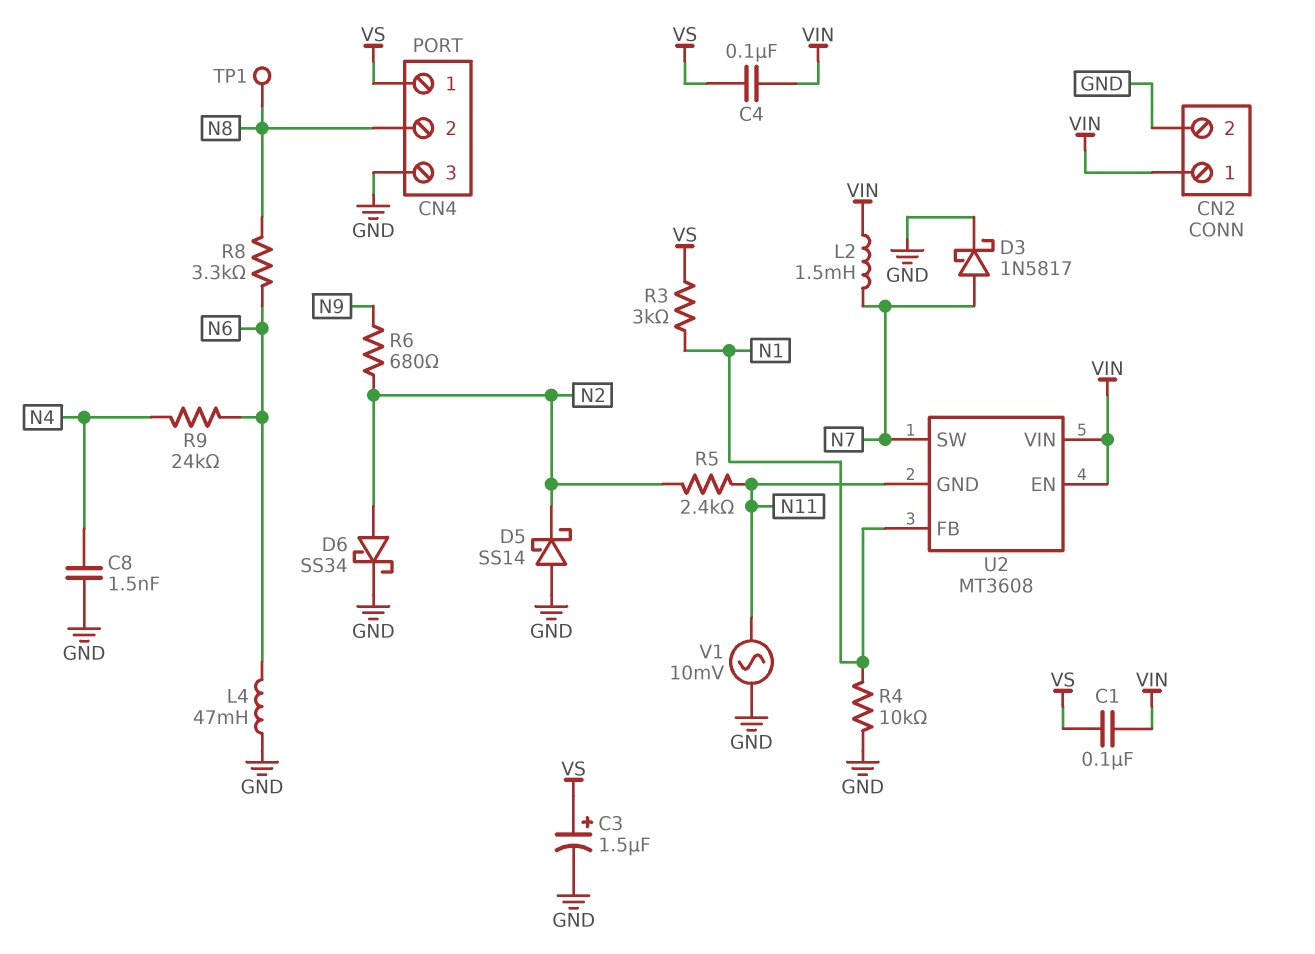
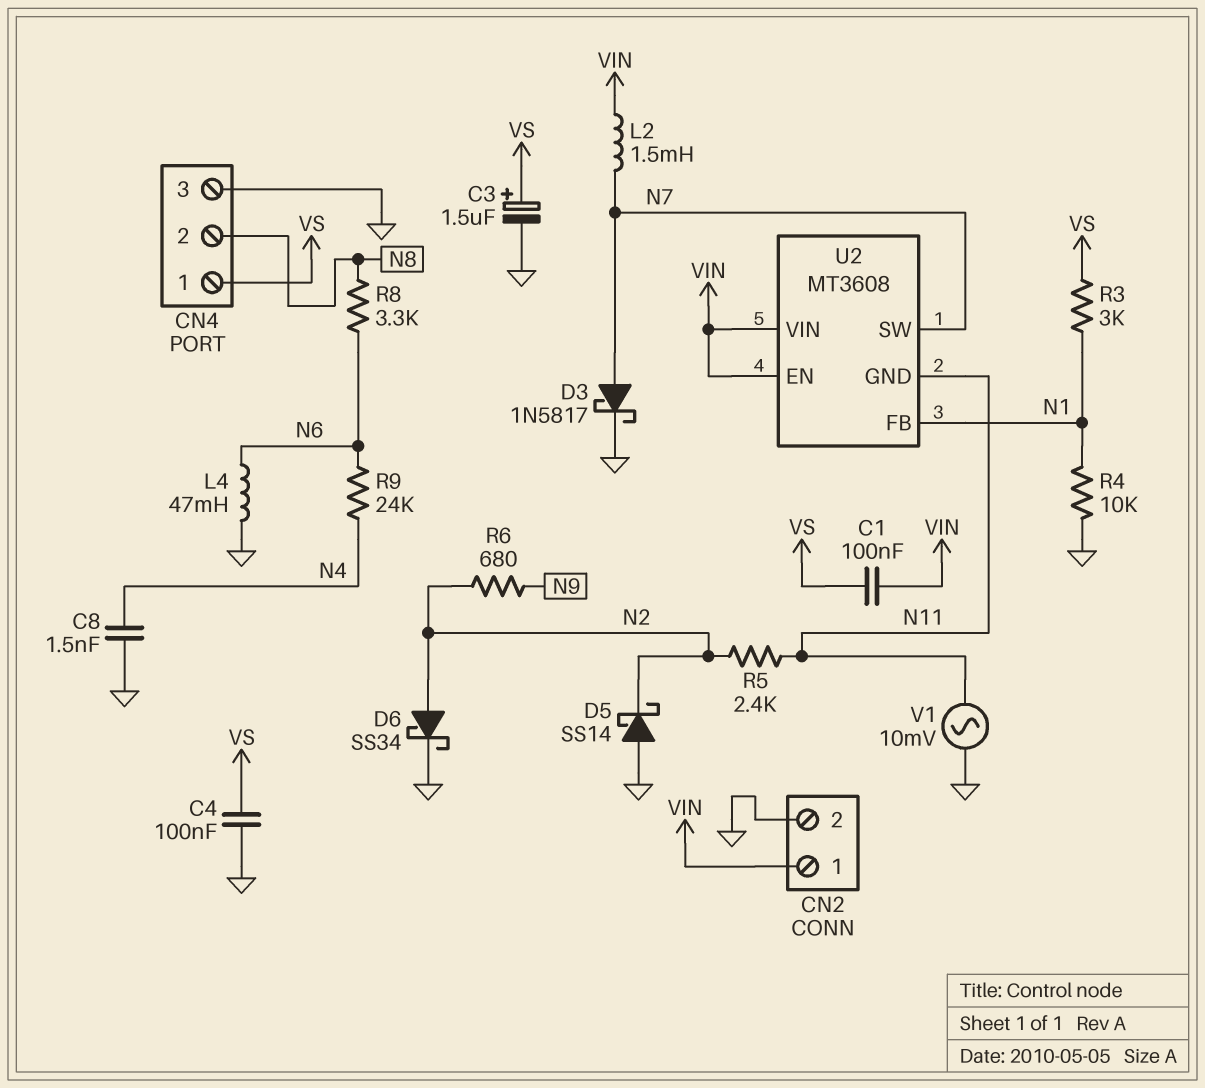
C4: 100nF (VIN, VS) -> 100nF (GND, VS)
TP1: test point (N8) -> none

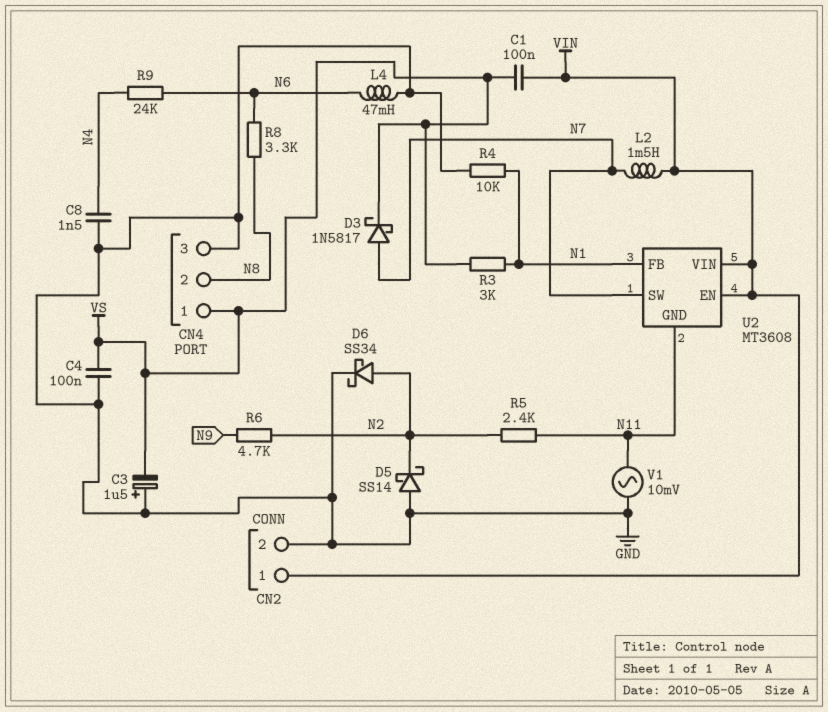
C3: 1.5uF (plus VS, minus GND) -> 1.5uF (plus GND, minus VS)
D3: schottky 1N5817 (A N7, K GND) -> schottky 1N5817 (A N7, K VS)
R6: 680 (N2, N9) -> 4.7k (N2, N9)

